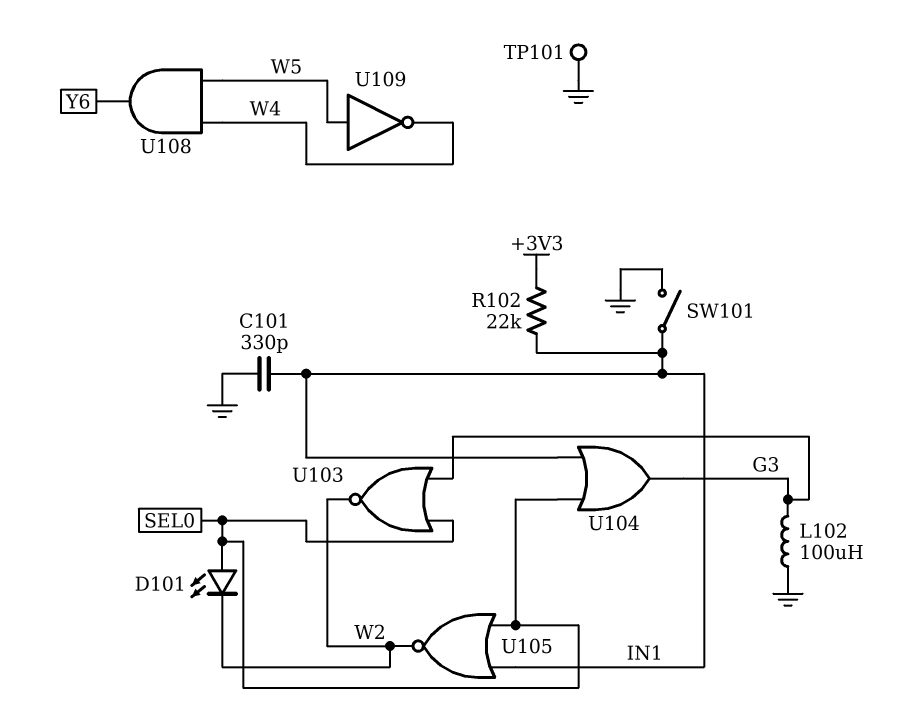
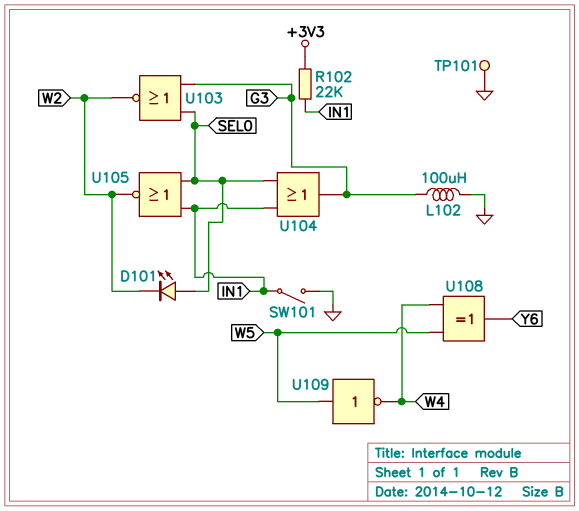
C101: 330pF (GND, IN1) -> none
U108: AND (in W4, in W5, out Y6) -> XOR (in W4, in W5, out Y6)

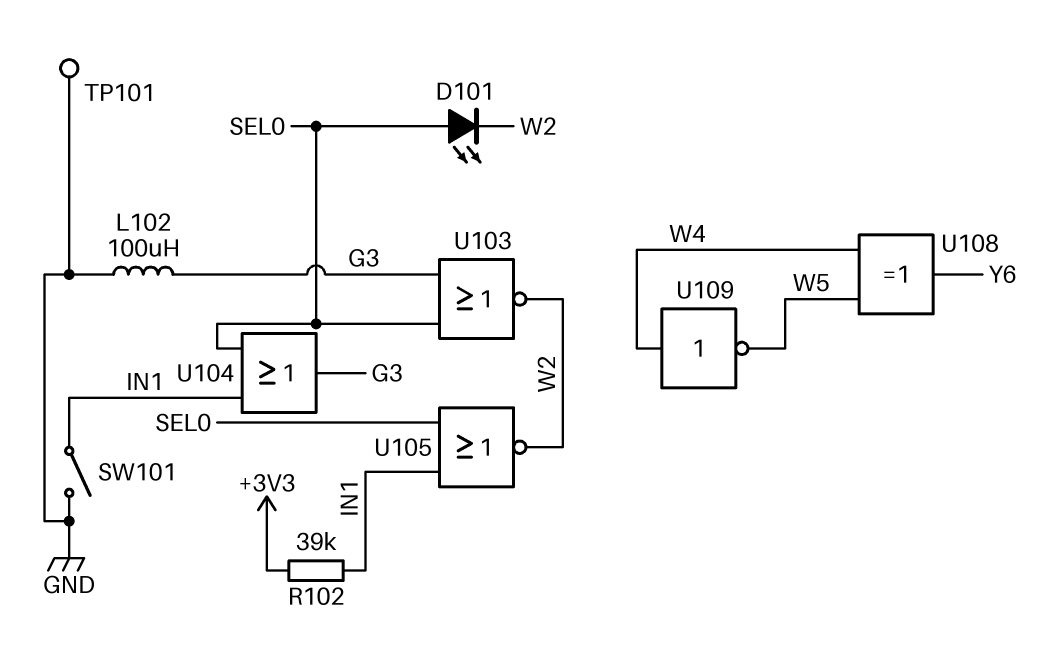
R102: 22k (+3V3, IN1) -> 39k (+3V3, IN1)
U109: NOT (in W5, out W4) -> NOT (in W4, out W5)

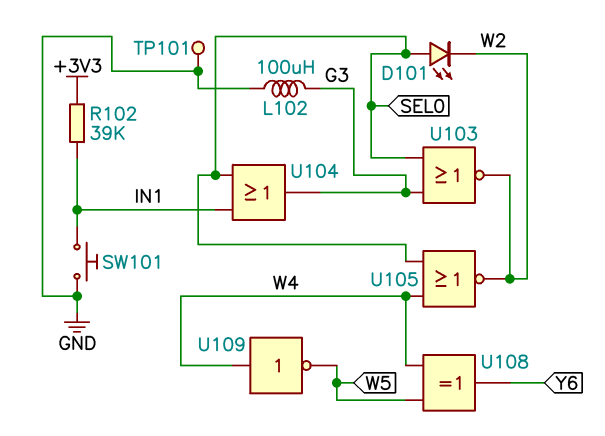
SW101: switch (GND, IN1) -> button (GND, IN1)
U105: NOR (in IN1, in SEL0, out W2) -> NOR (in SEL0, in W4, out W2)

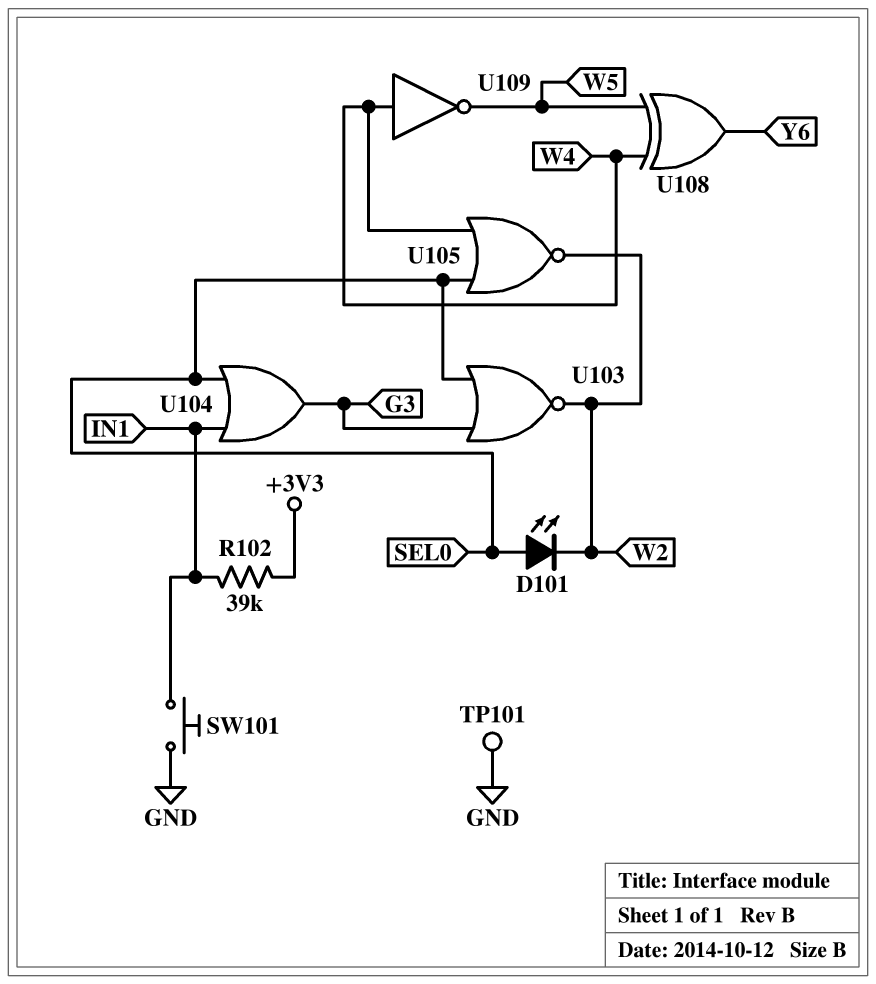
L102: 100uH (G3, GND) -> none

